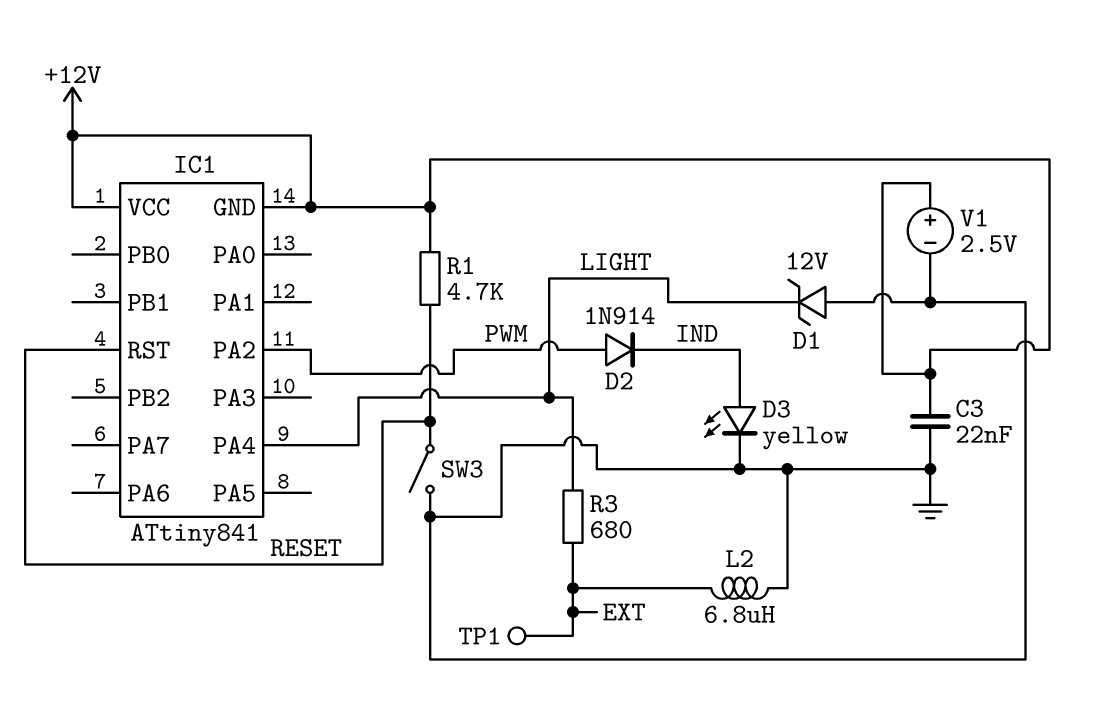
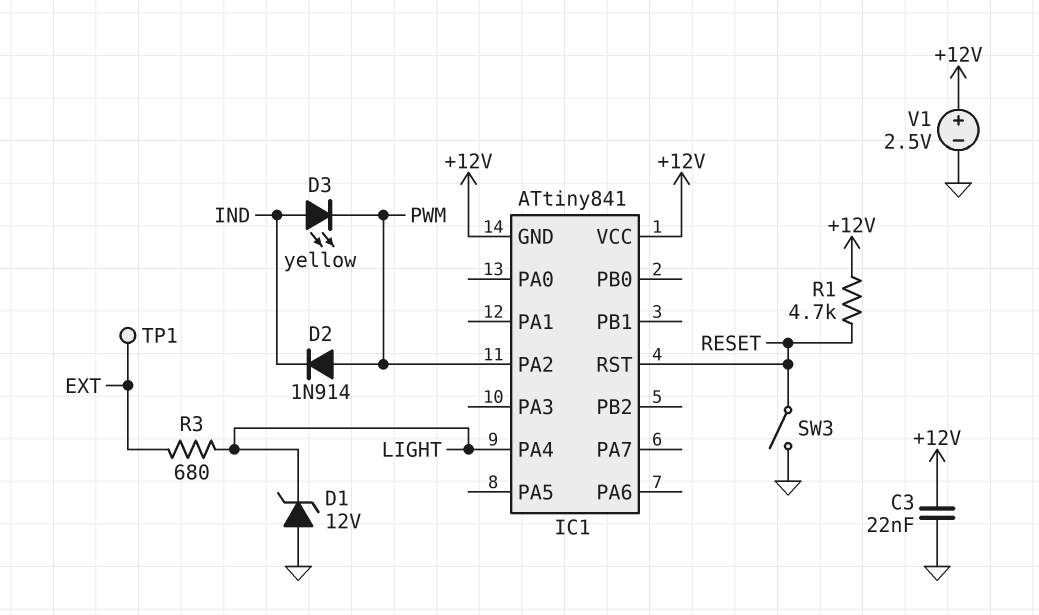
D3: LED yellow (A IND, K GND) -> LED yellow (A IND, K PWM)
L2: 6.8uH (EXT, GND) -> none

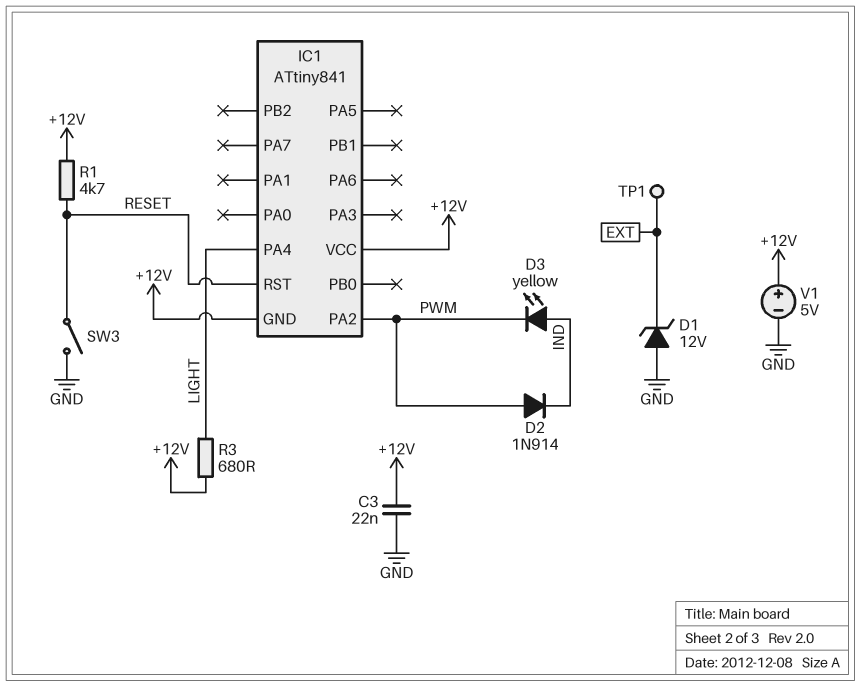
D1: zener 12V (A GND, K LIGHT) -> zener 12V (A GND, K EXT)
R3: 680 (EXT, LIGHT) -> 680 (+12V, LIGHT)
V1: 2.5V (plus +12V, minus GND) -> 5V (plus +12V, minus GND)

